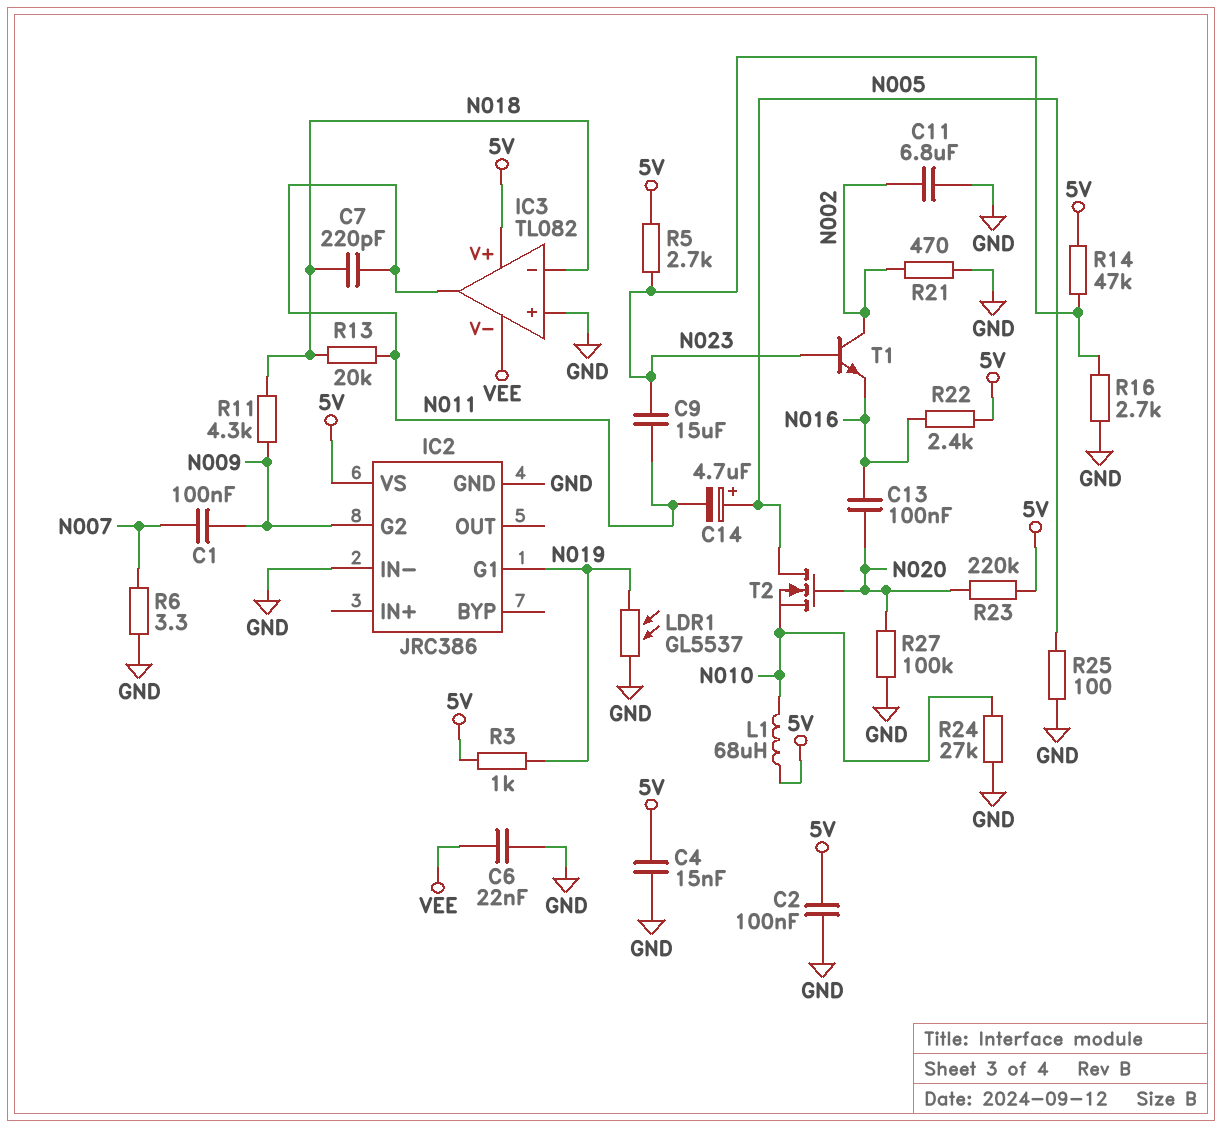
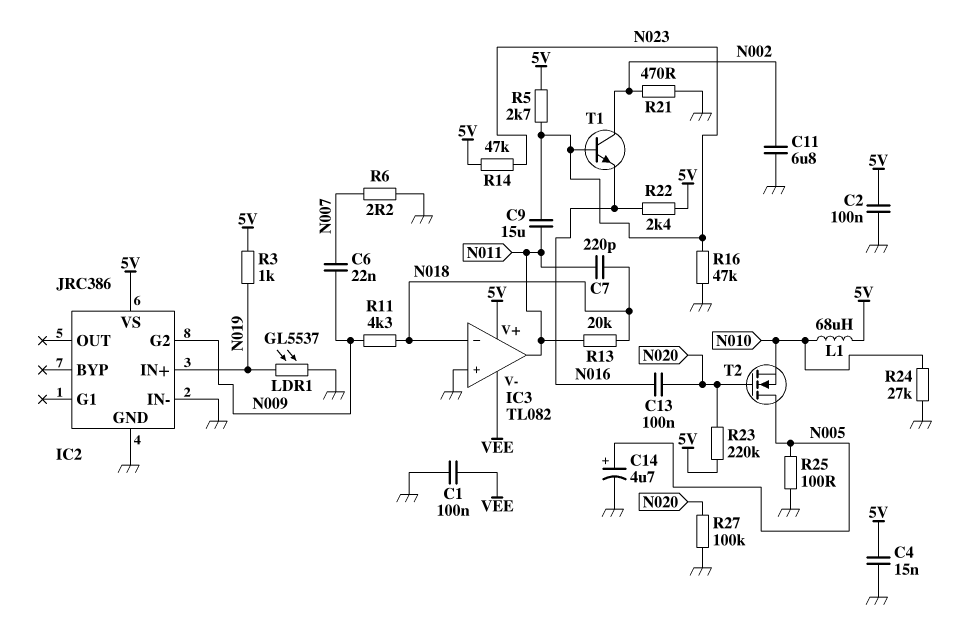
C1: 100nF (N007, N009) -> 100nF (GND, VEE)
C6: 22nF (GND, VEE) -> 22nF (N007, N009)
C14: 4.7uF (plus N005, minus N011) -> 4.7uF (plus N005, minus GND)
IC2 pin G1: N019 -> none
IC2 pin IN+: none -> N019
R6: 3.3 (GND, N007) -> 2.2 (GND, N007)
R16: 2.7k (GND, N023) -> 47k (GND, N023)

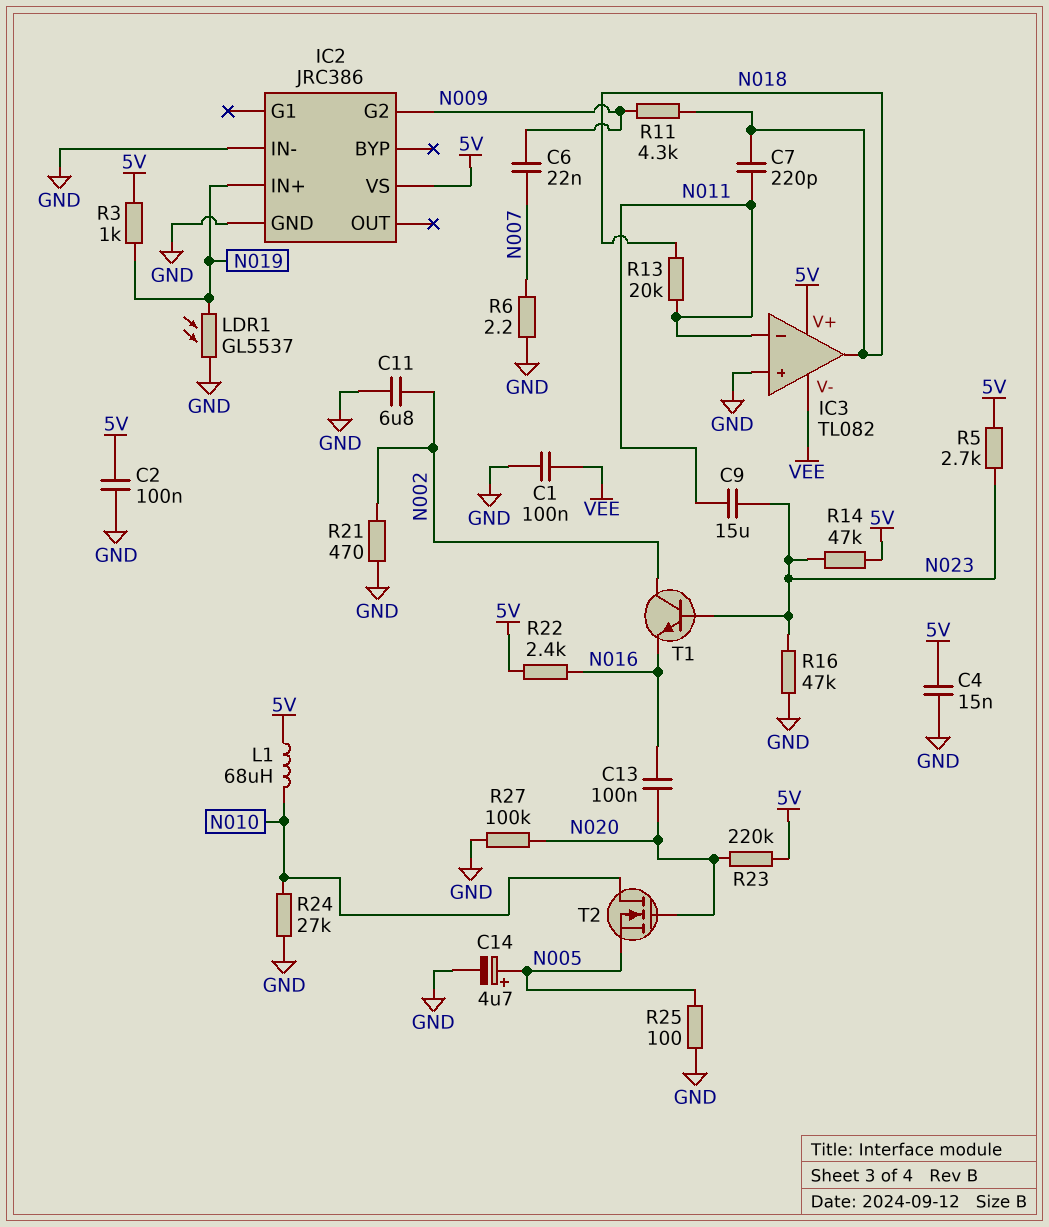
IC3 pin in-: N018 -> N011
IC3 pin out: N011 -> N018
T2: NMOS (G N020, D N005, S N010) -> NMOS (G N020, D N010, S N005)

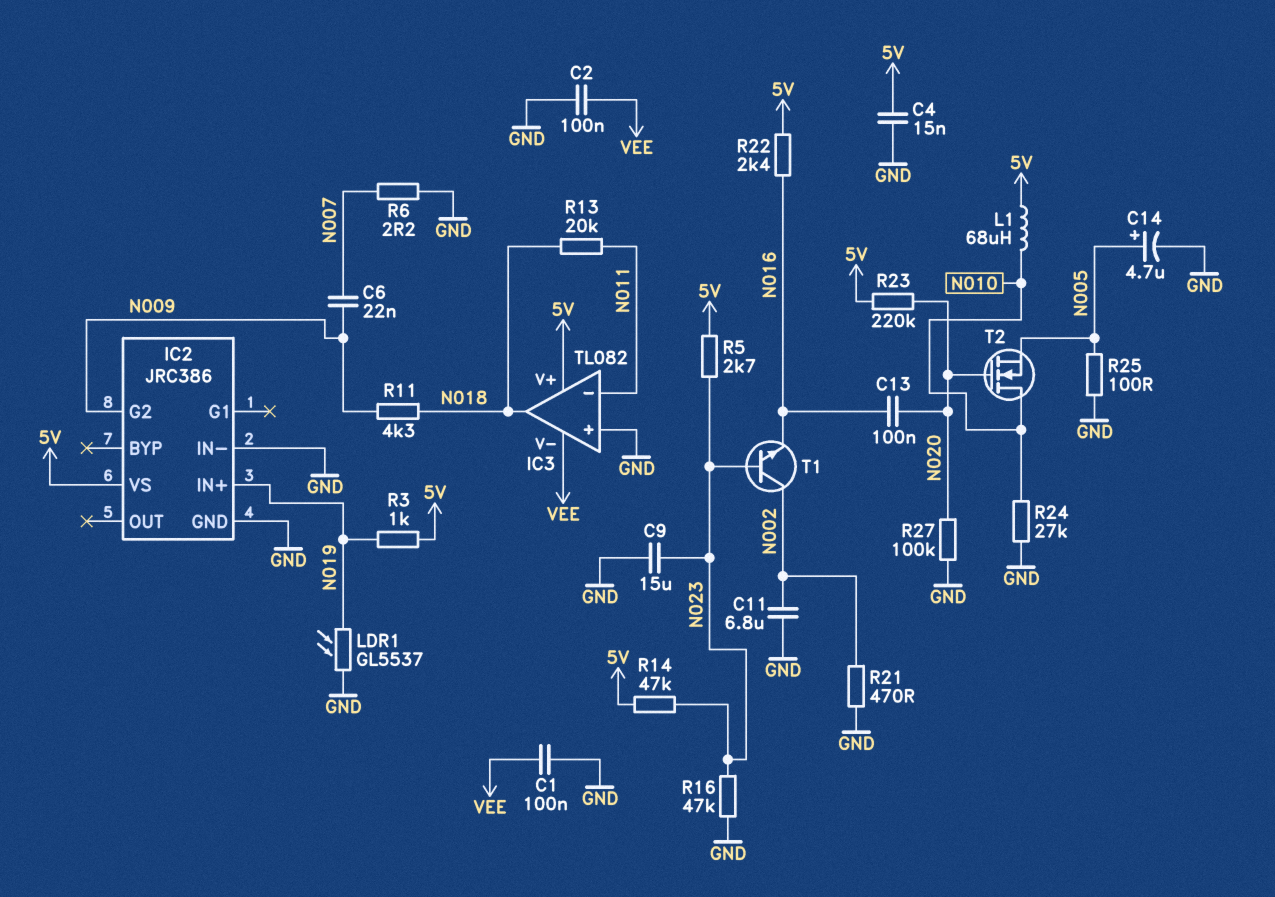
C2: 100nF (5V, GND) -> 100nF (GND, VEE)
C7: 220pF (N011, N018) -> none
C9: 15uF (N011, N023) -> 15uF (GND, N023)

